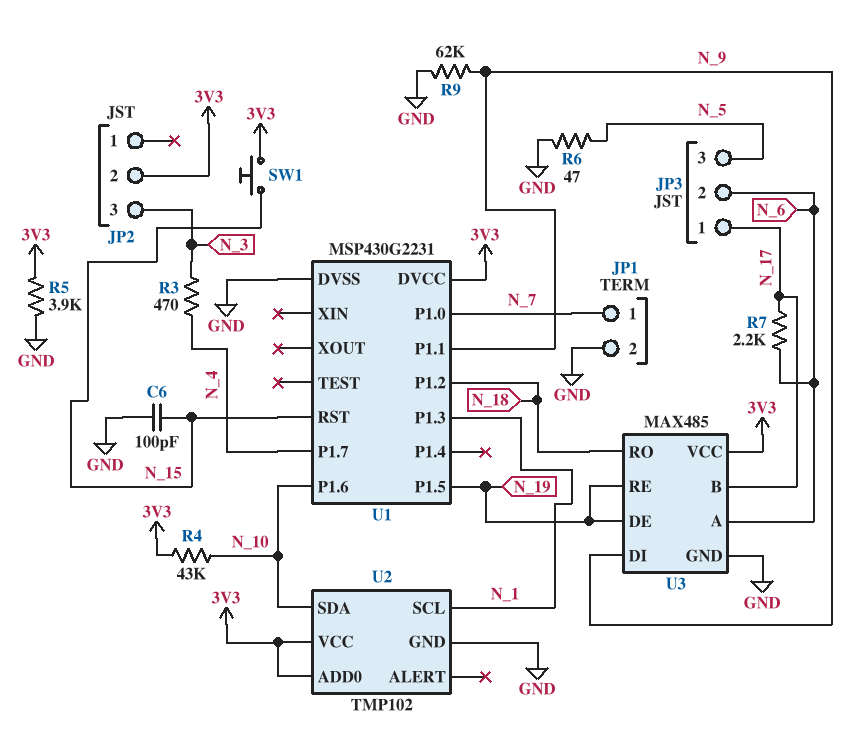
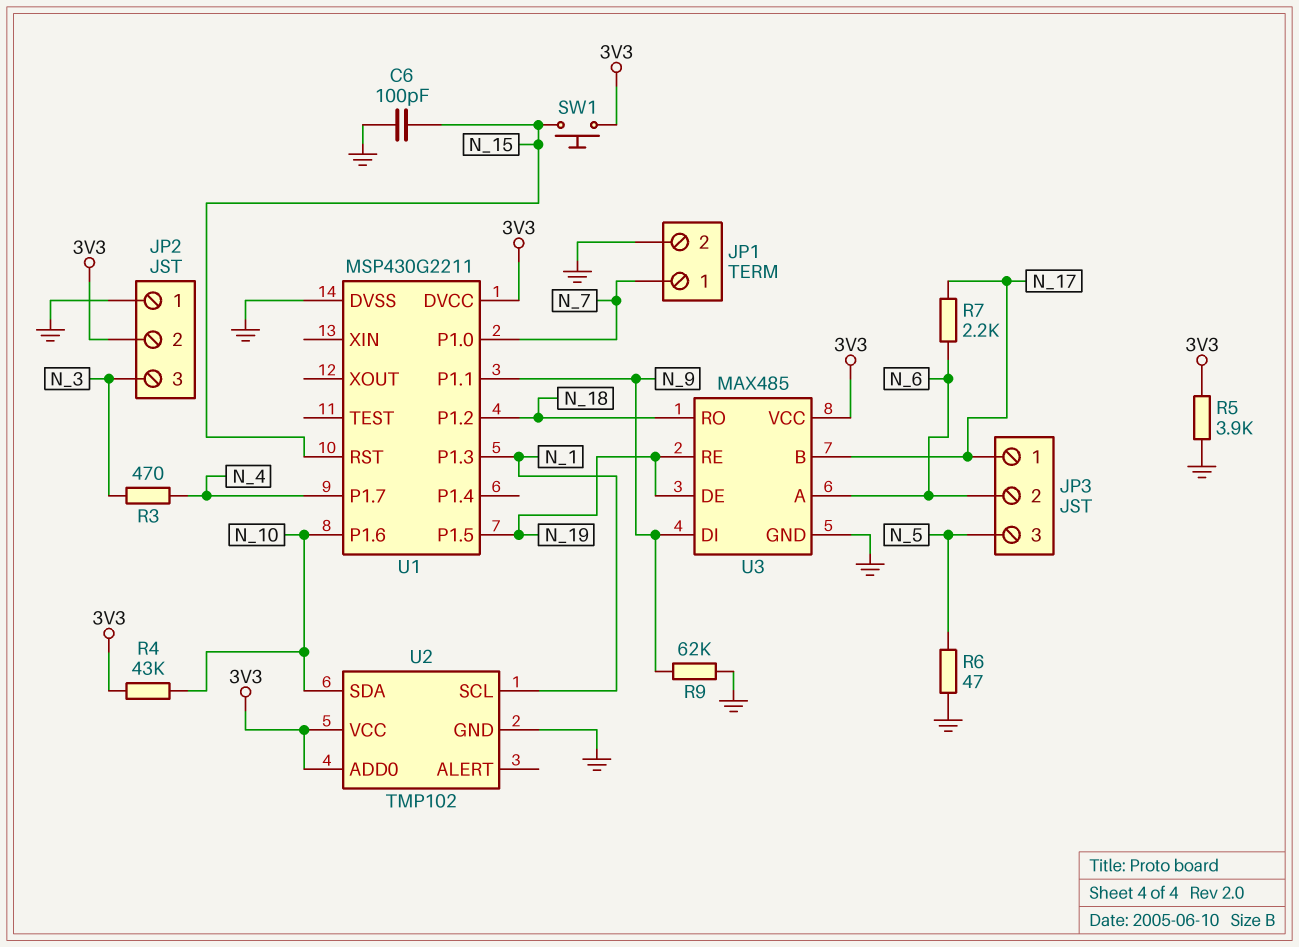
JP2 pin 1: none -> GND
U1: MSP430G2231 -> MSP430G2211

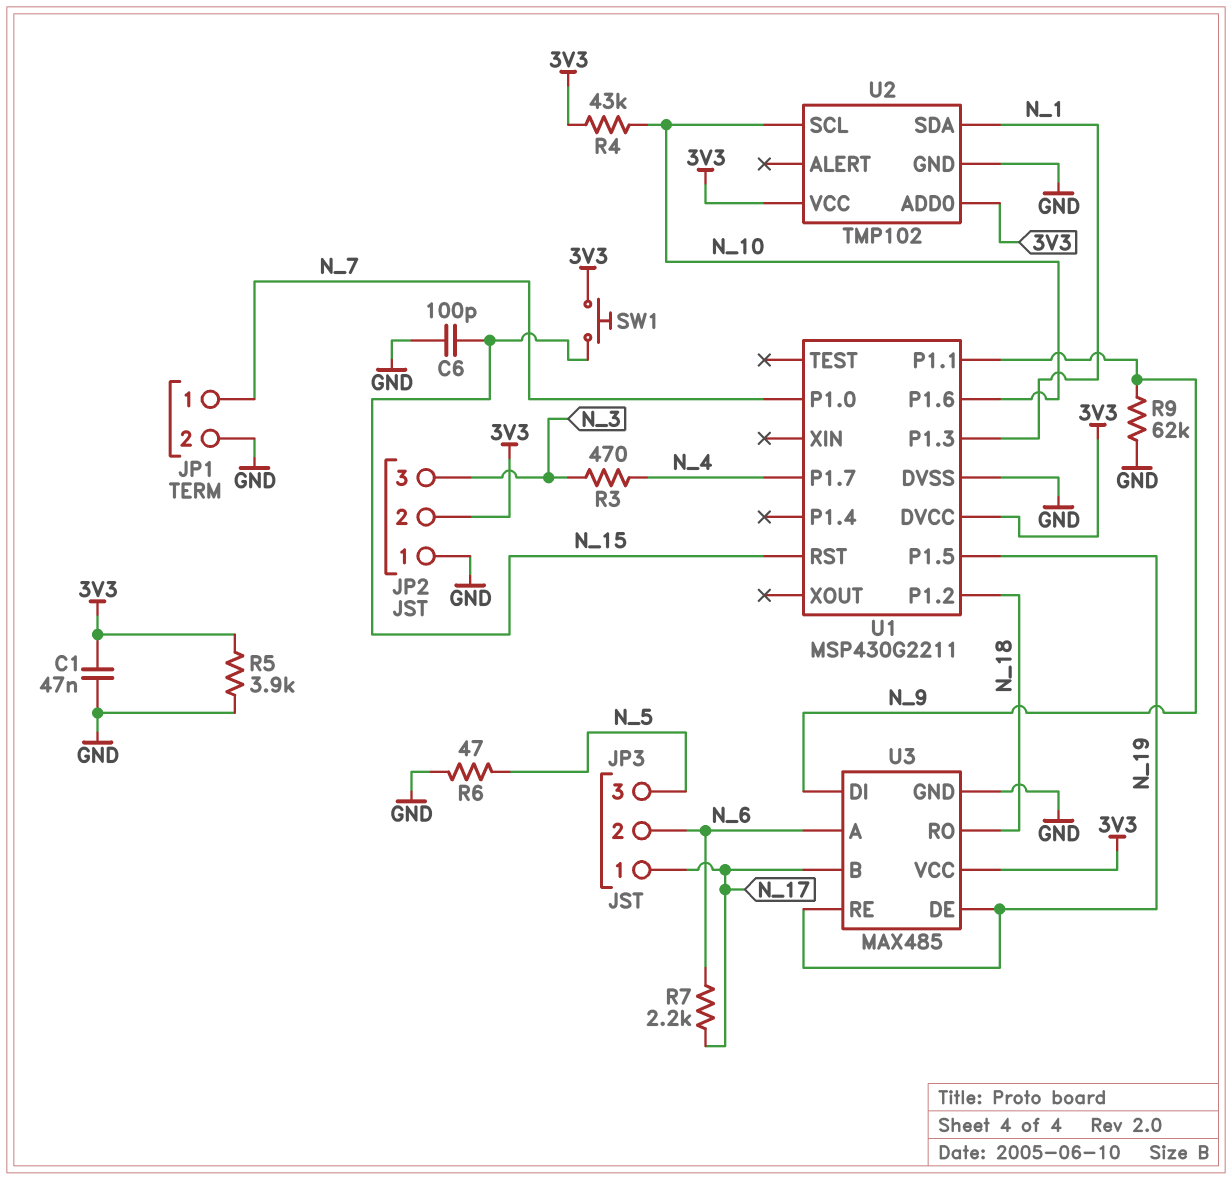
C1: none -> 47nF (3V3, GND)
U2 pin SCL: N_1 -> N_10
U2 pin SDA: N_10 -> N_1

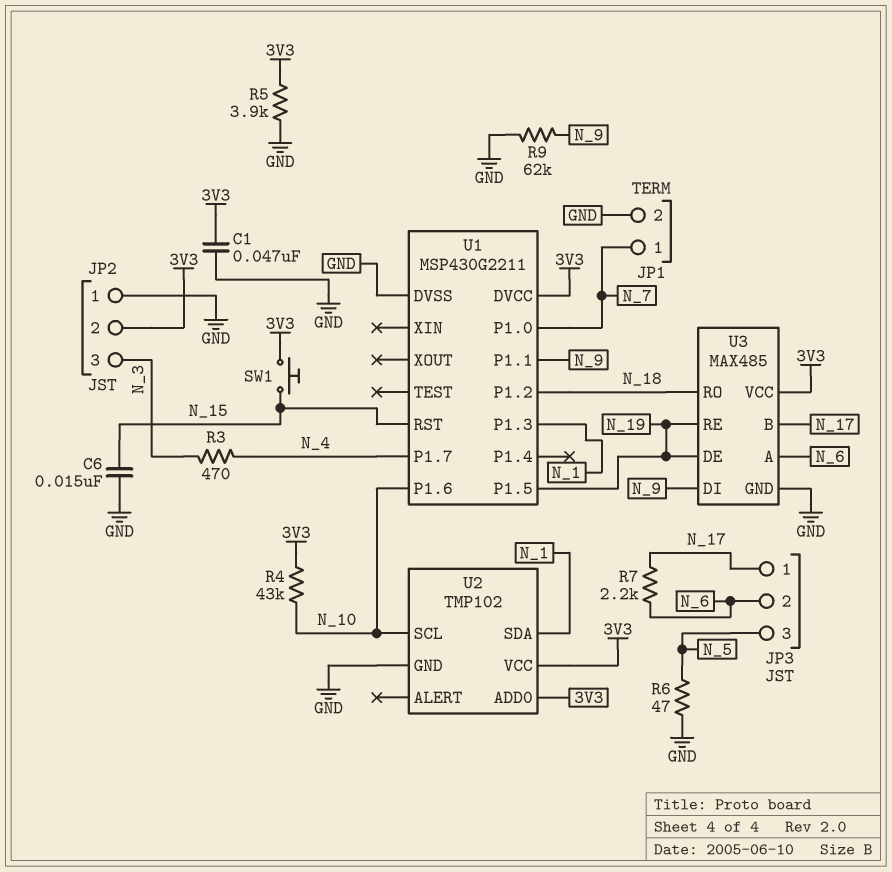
C6: 100pF (GND, N_15) -> 15nF (GND, N_15)

